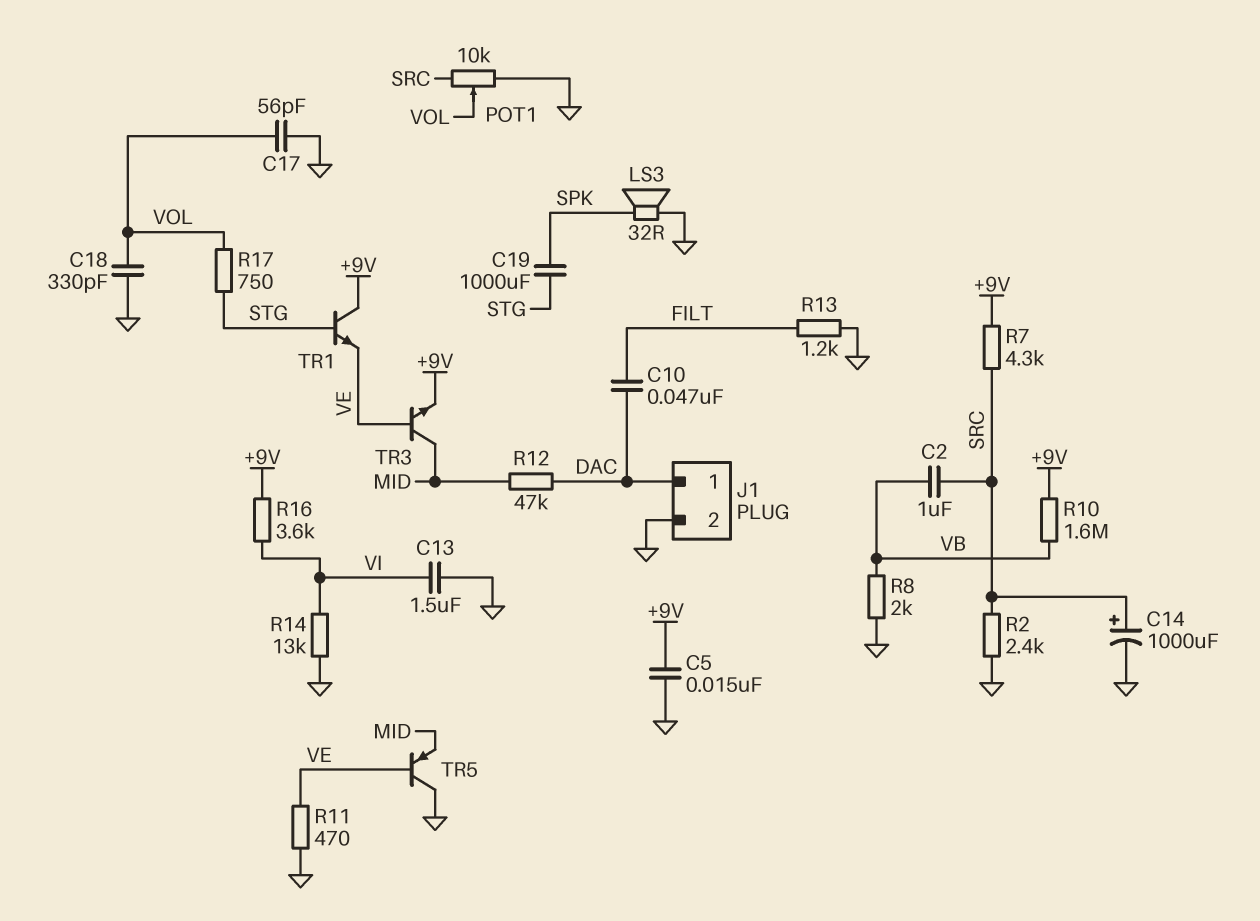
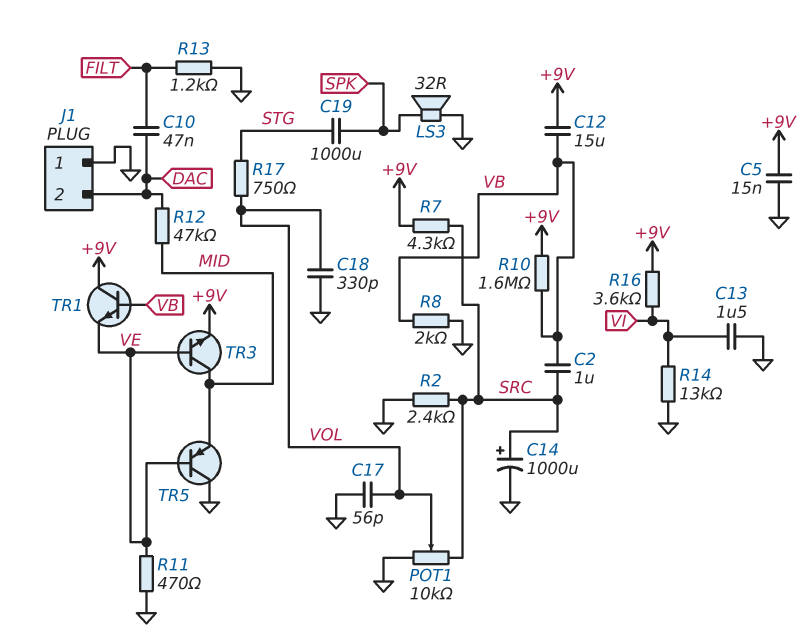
C12: none -> 15uF (+9V, VB)
J1 pin 1: DAC -> GND
J1 pin 2: GND -> DAC
TR1: NPN (B STG, C +9V, E VE) -> NPN (B VB, C +9V, E VE)

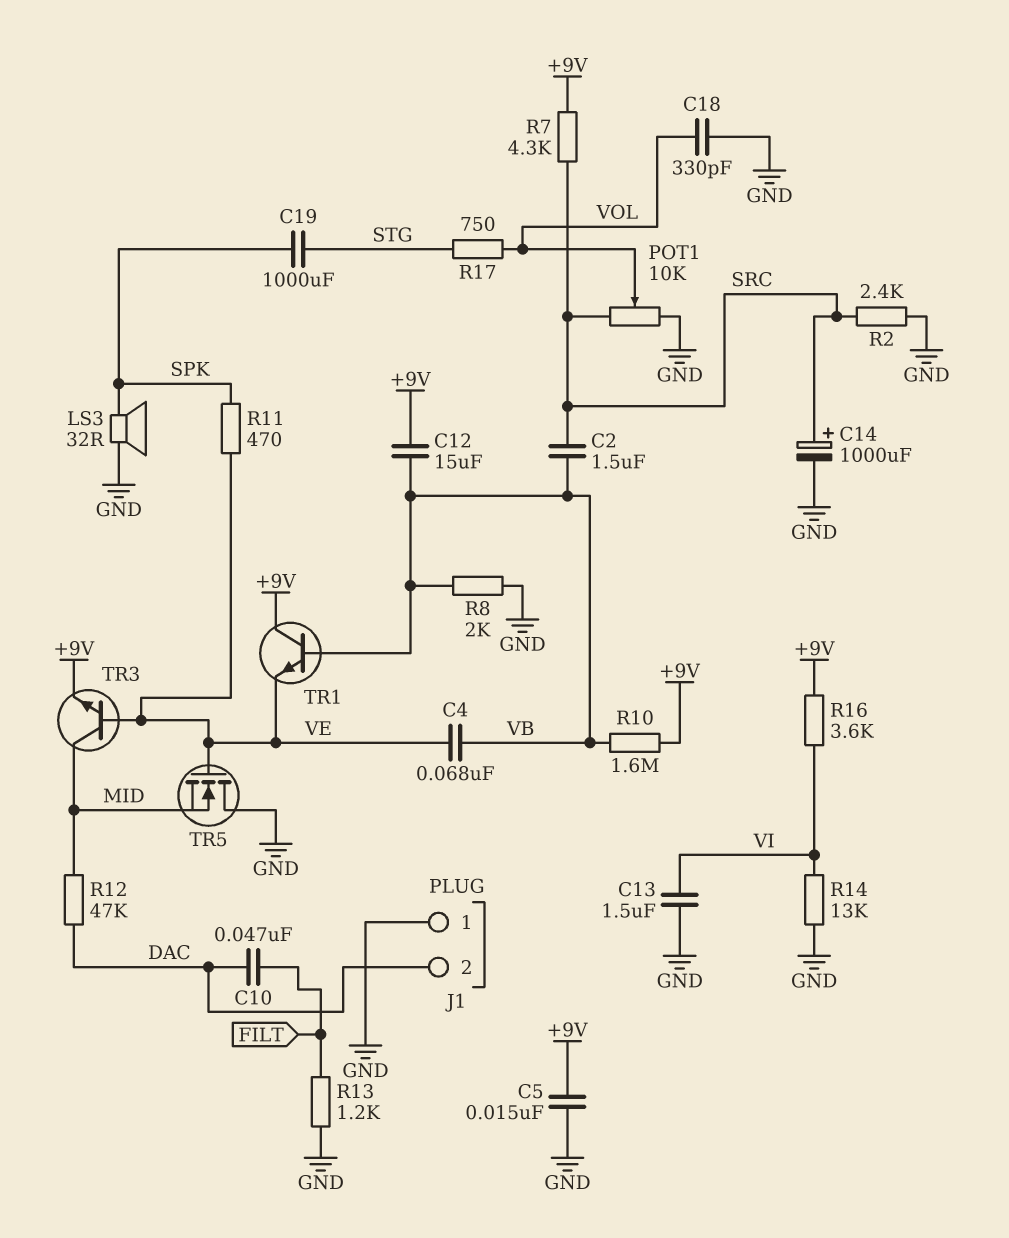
C2: 1uF (SRC, VB) -> 1.5uF (SRC, VB)
C4: none -> 68nF (VB, VE)
C17: 56pF (GND, VOL) -> none
R11: 470 (GND, VE) -> 470 (SPK, VE)
TR5: PNP (B VE, C GND, E MID) -> NMOS (G VE, D GND, S MID)

